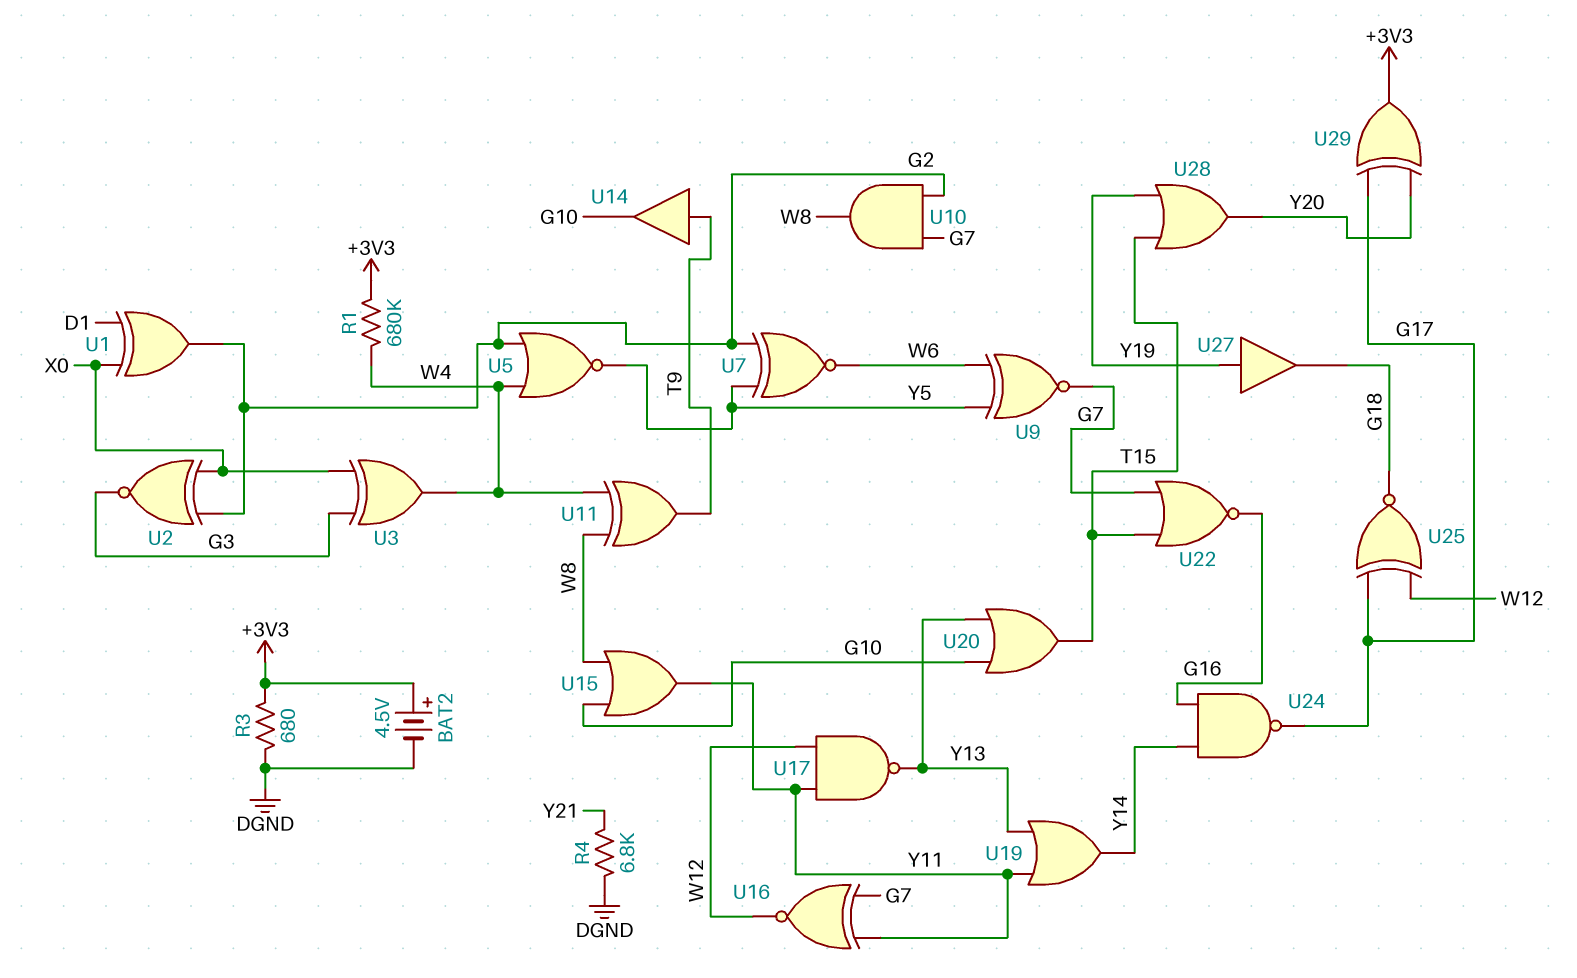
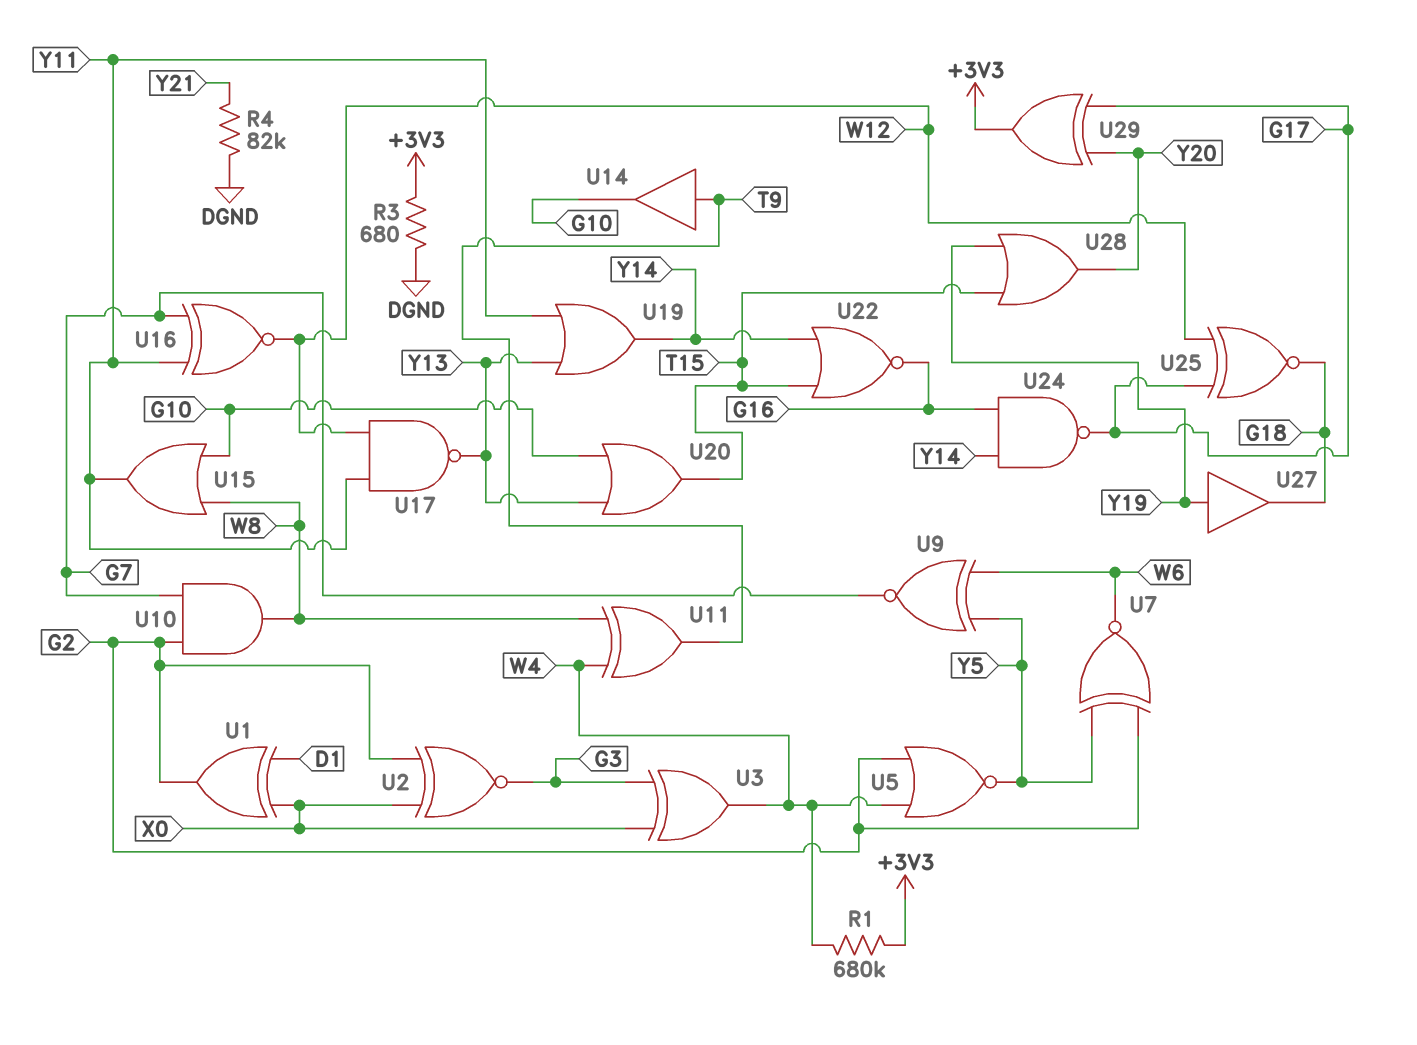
BAT2: 4.5V (plus +3V3, minus DGND) -> none
R4: 6.8k (DGND, Y21) -> 82k (DGND, Y21)
U22: NOR (in G7, in T15, out G16) -> NOR (in T15, in Y14, out G16)

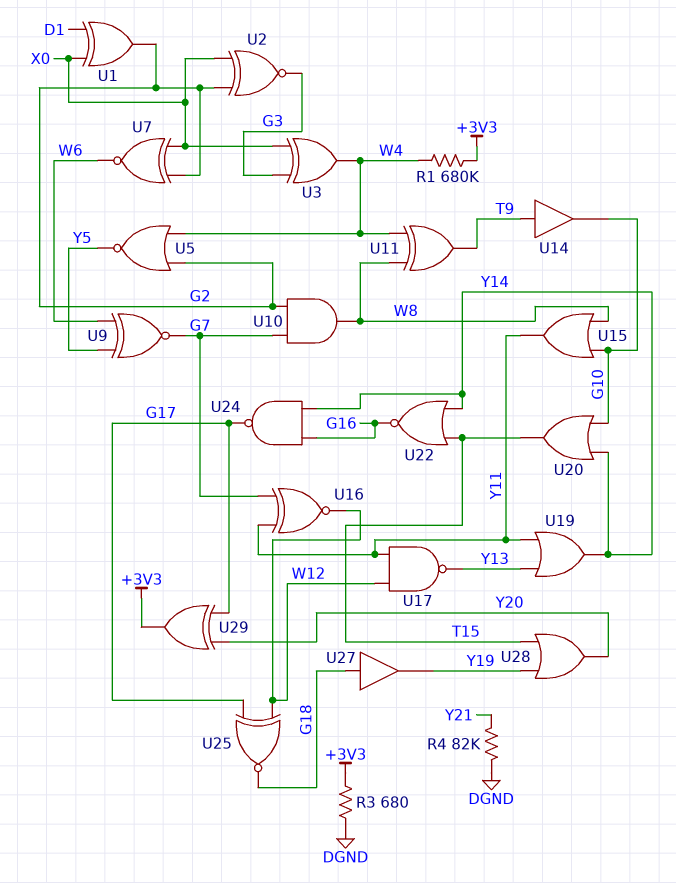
U7: XNOR (in G2, in Y5, out W6) -> XNOR (in G2, in X0, out W6)
U20: OR (in G10, in Y13, out T15) -> OR (in G10, in Y14, out T15)
U27: buffer (in Y19, out G18) -> buffer (in G18, out Y19)

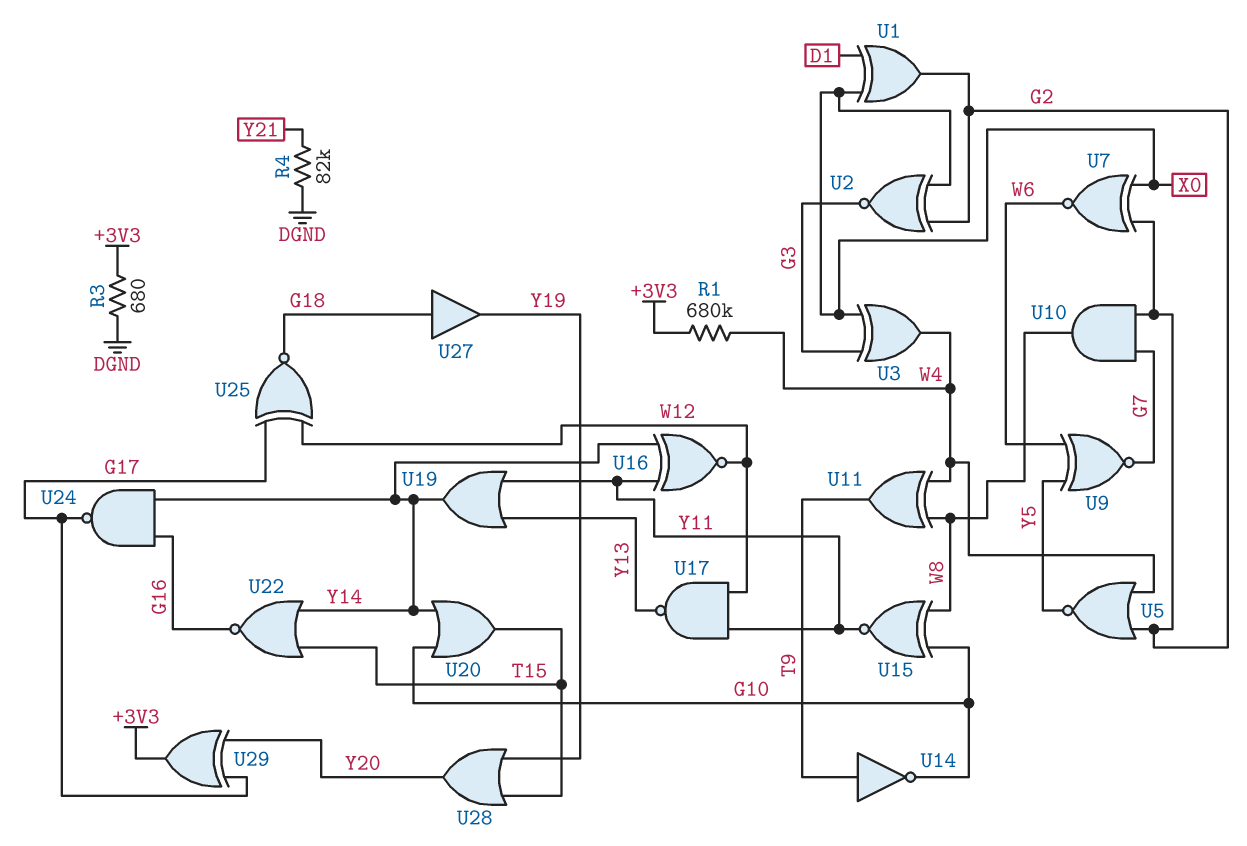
U14: buffer (in T9, out G10) -> NOT (in T9, out G10)
U15: OR (in G10, in W8, out Y11) -> XNOR (in G10, in W8, out Y11)
U16: XNOR (in G7, in Y11, out W12) -> XNOR (in Y11, in Y14, out W12)

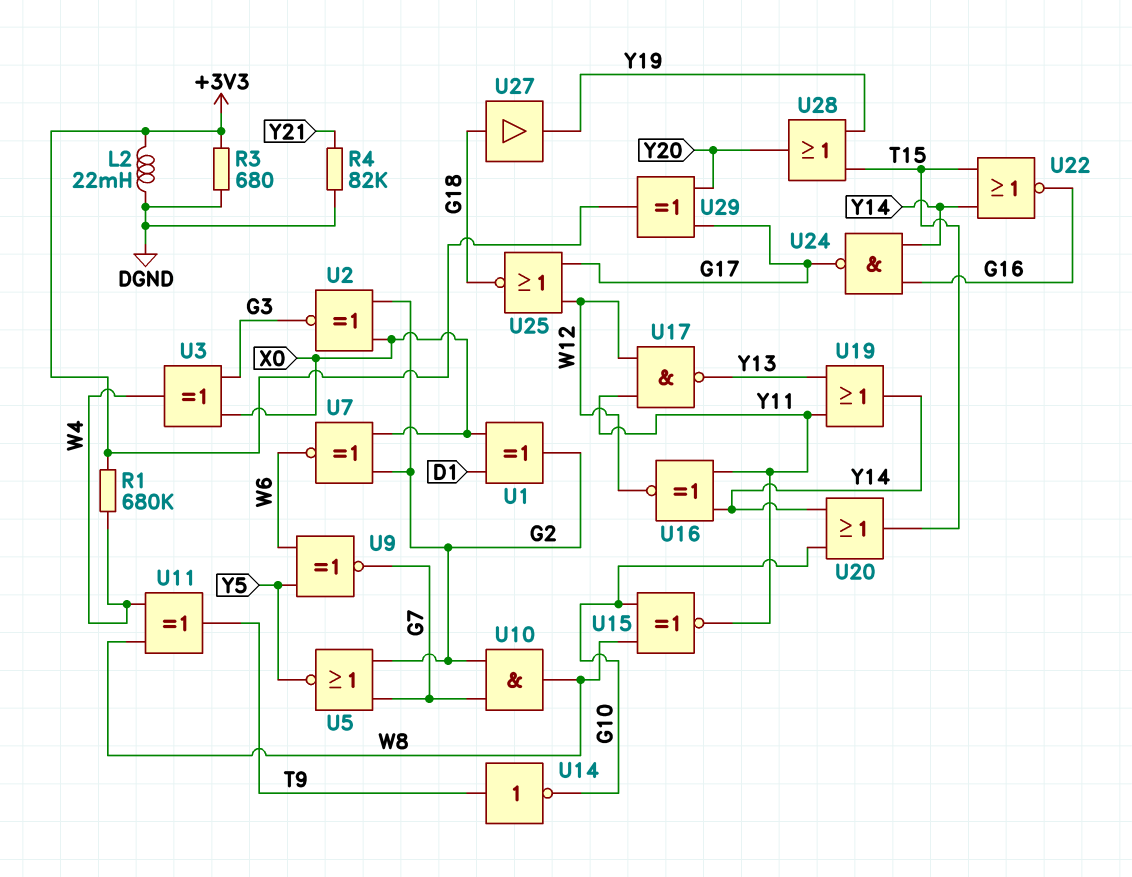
L2: none -> 22mH (+3V3, DGND)
U5: NOR (in G2, in W4, out Y5) -> NOR (in G2, in G7, out Y5)
U25: XNOR (in G17, in W12, out G18) -> NOR (in G17, in W12, out G18)

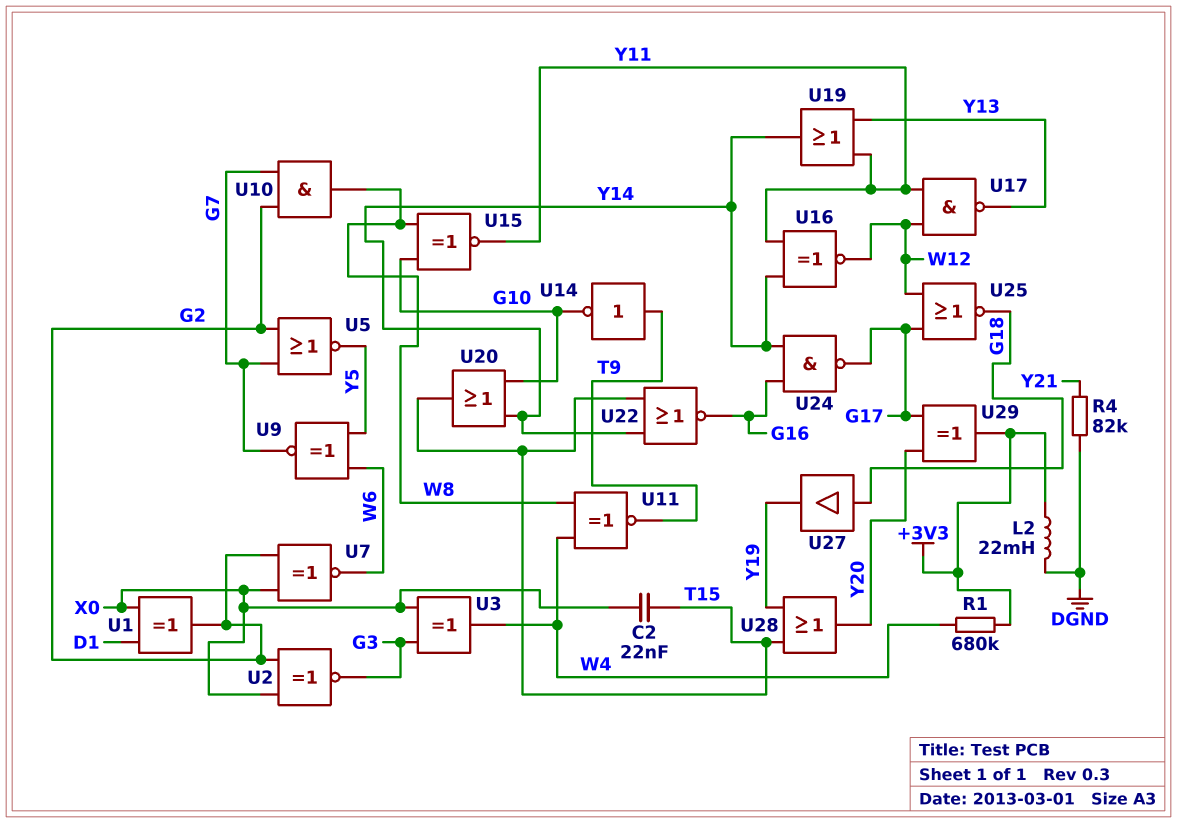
C2: none -> 22nF (T15, X0)
R3: 680 (+3V3, DGND) -> none
U11: XOR (in W4, in W8, out T9) -> XNOR (in W4, in W8, out T9)

